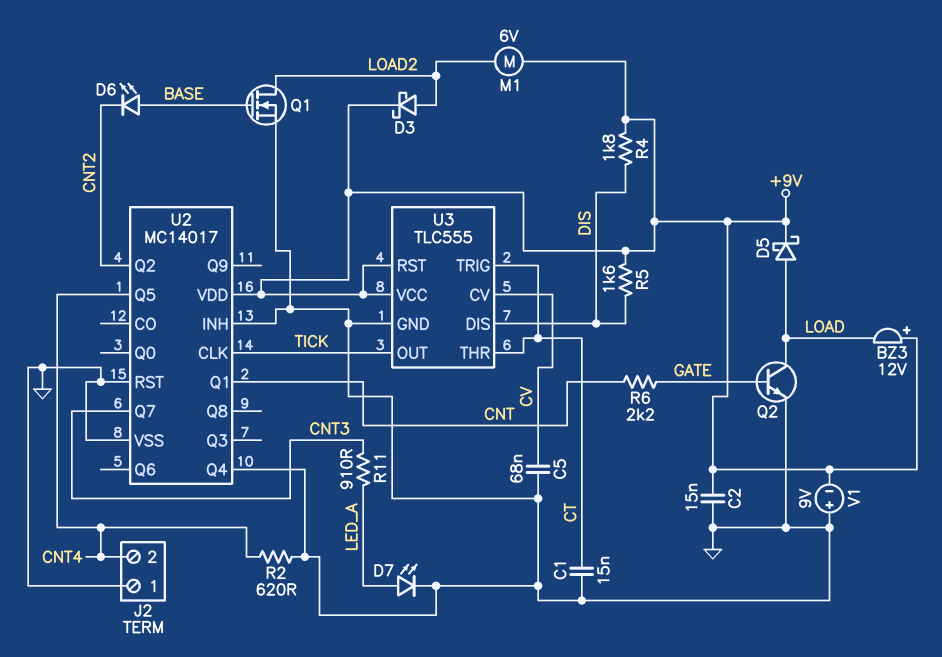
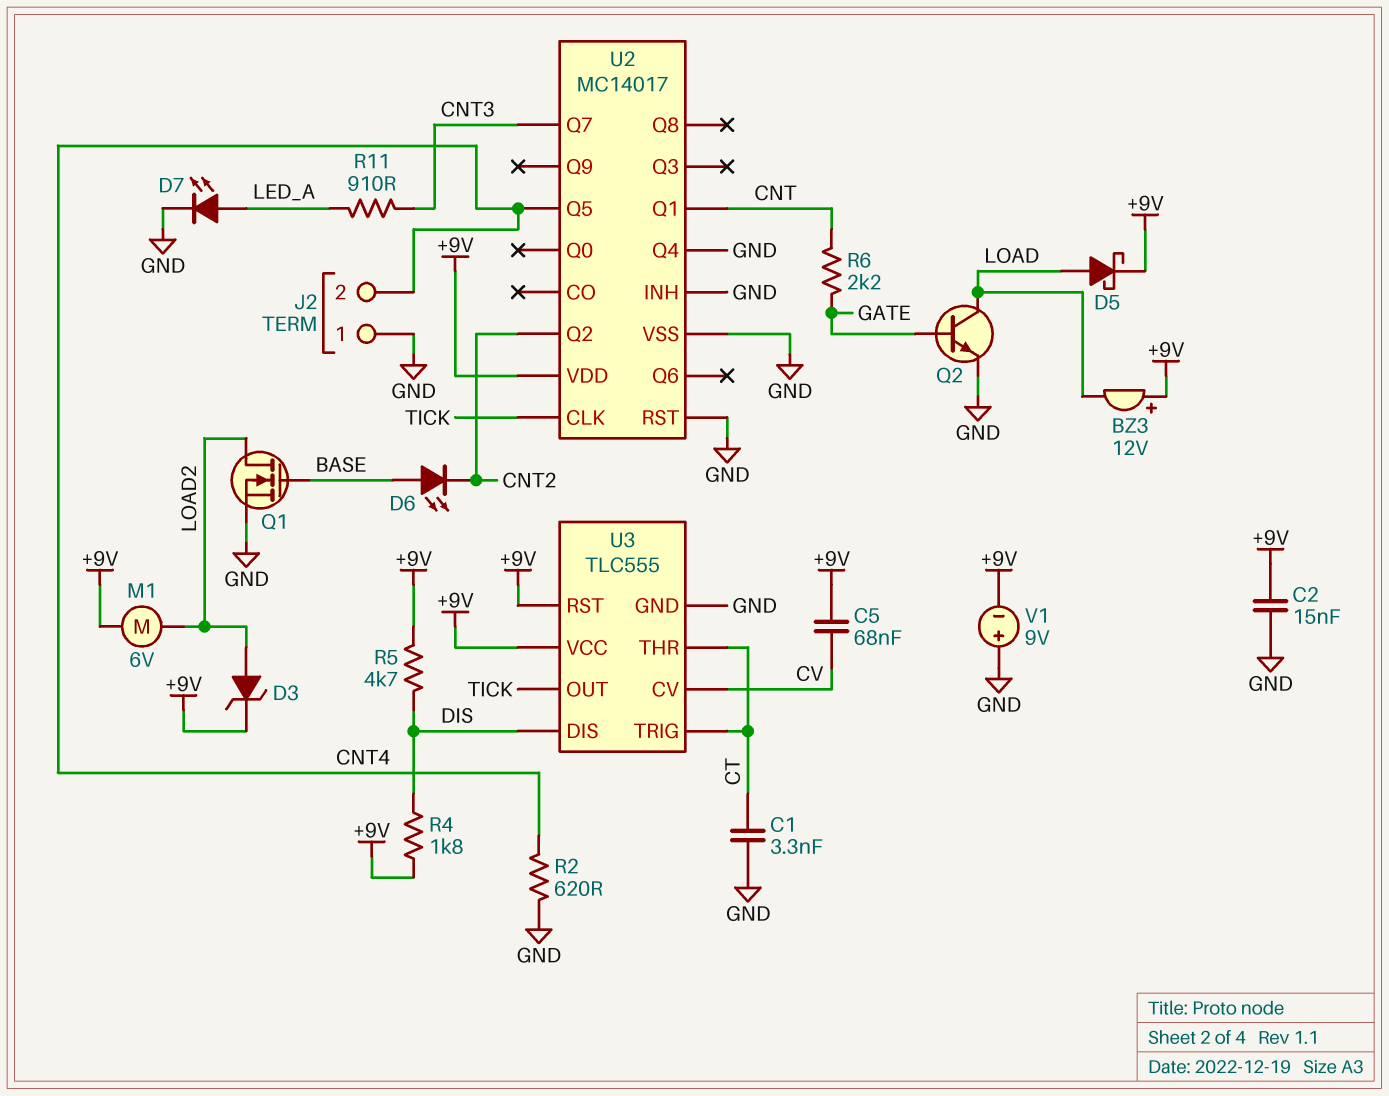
C1: 15nF (CT, GND) -> 3.3nF (CT, GND)
C5: 68nF (CV, GND) -> 68nF (+9V, CV)
D3: schottky (A LOAD2, K +9V) -> zener (A LOAD2, K +9V)
R5: 1.6k (+9V, DIS) -> 4.7k (+9V, DIS)

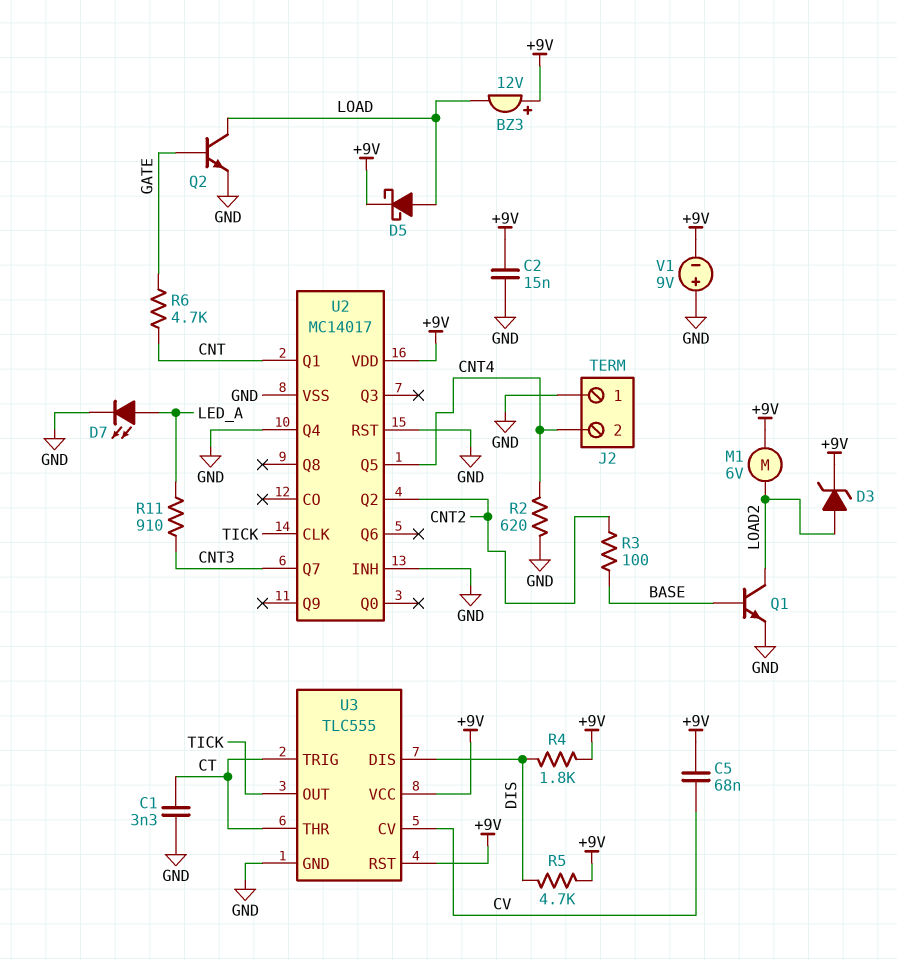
D6: LED (A BASE, K CNT2) -> none
Q1: NMOS (G BASE, D LOAD2, S GND) -> NPN (B BASE, C LOAD2, E GND)
R3: none -> 100 (BASE, CNT2)
R6: 2.2k (CNT, GATE) -> 4.7k (CNT, GATE)

